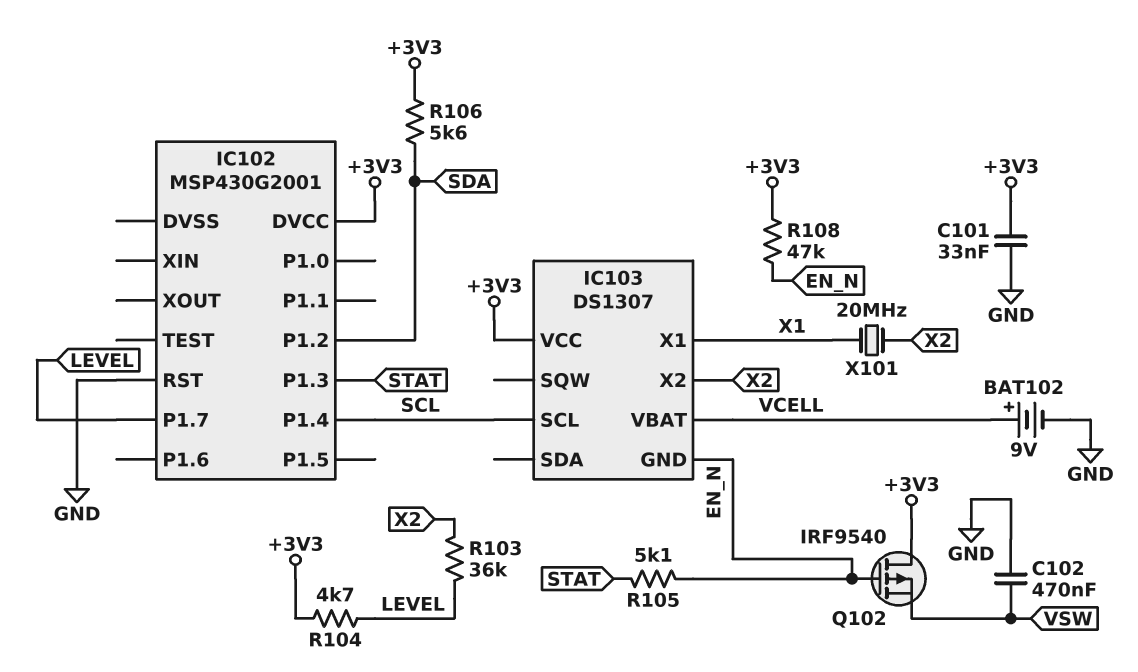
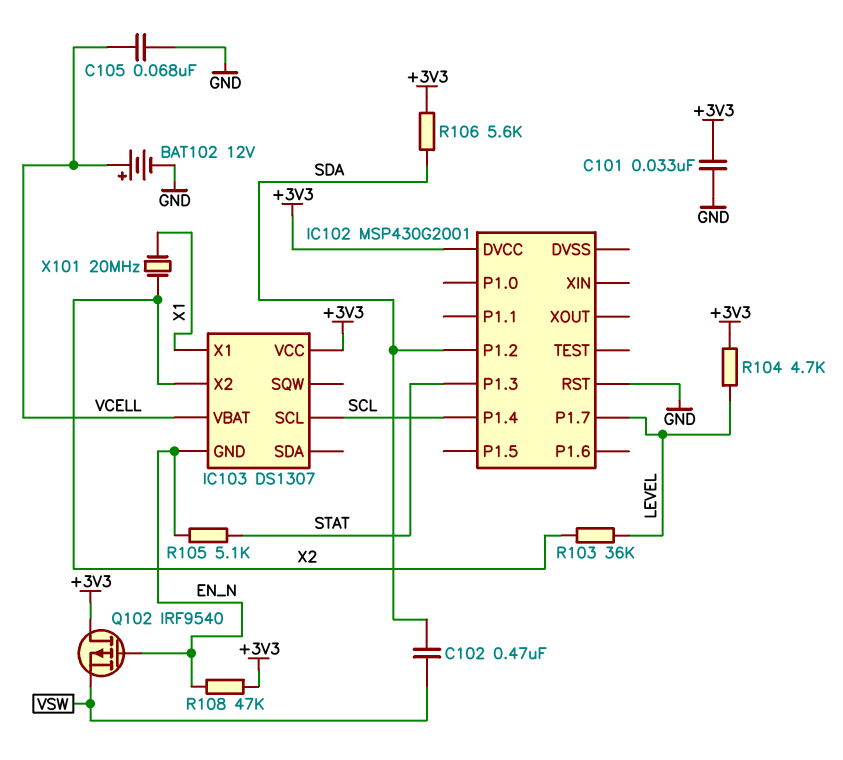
BAT102: 9V (plus VCELL, minus GND) -> 12V (plus VCELL, minus GND)
C102: 470nF (GND, VSW) -> 470nF (SDA, VSW)
C105: none -> 68nF (GND, VCELL)

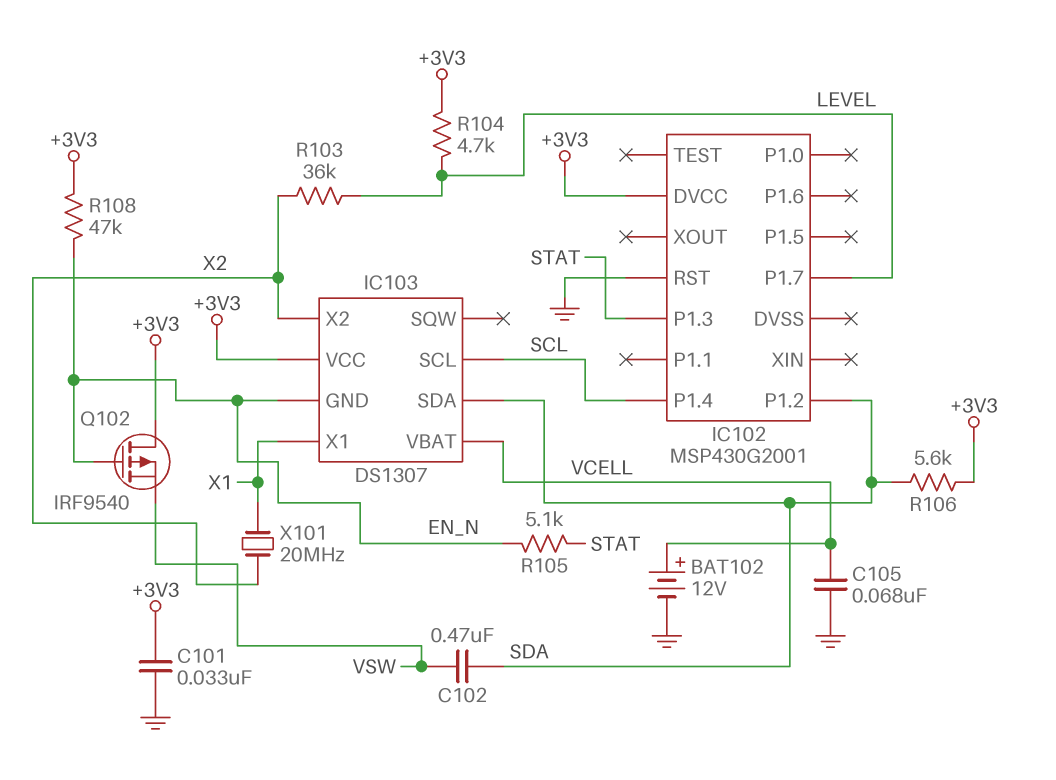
IC103 pin SDA: none -> SDA

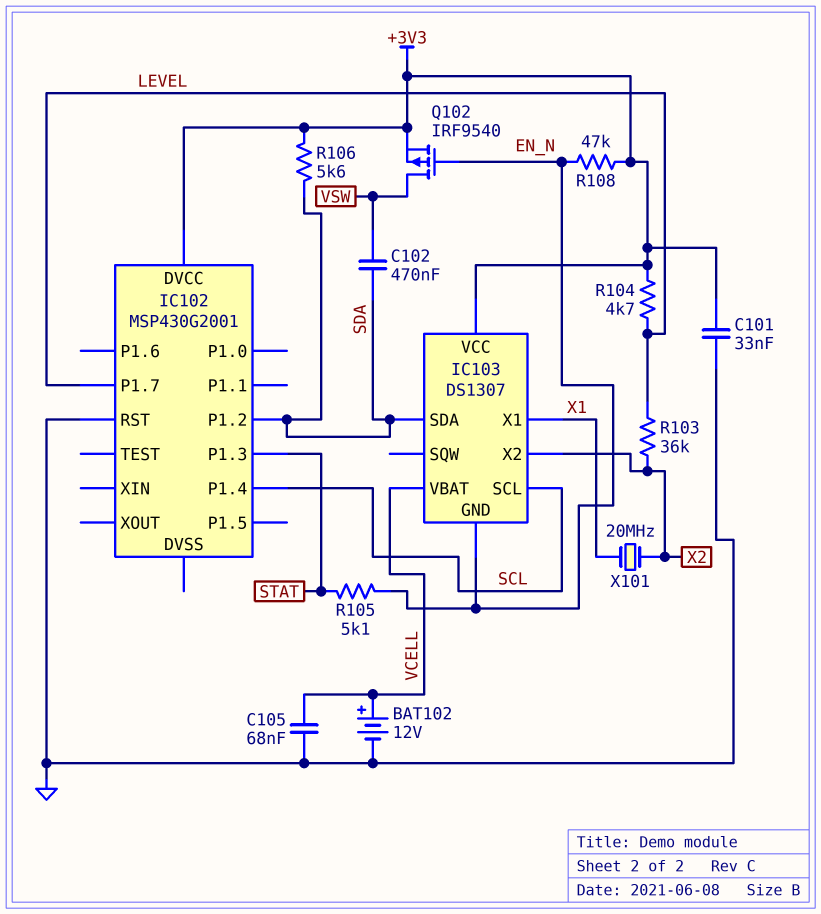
Q102: PMOS IRF9540 (G EN_N, D +3V3, S VSW) -> PMOS IRF9540 (G EN_N, D VSW, S +3V3)

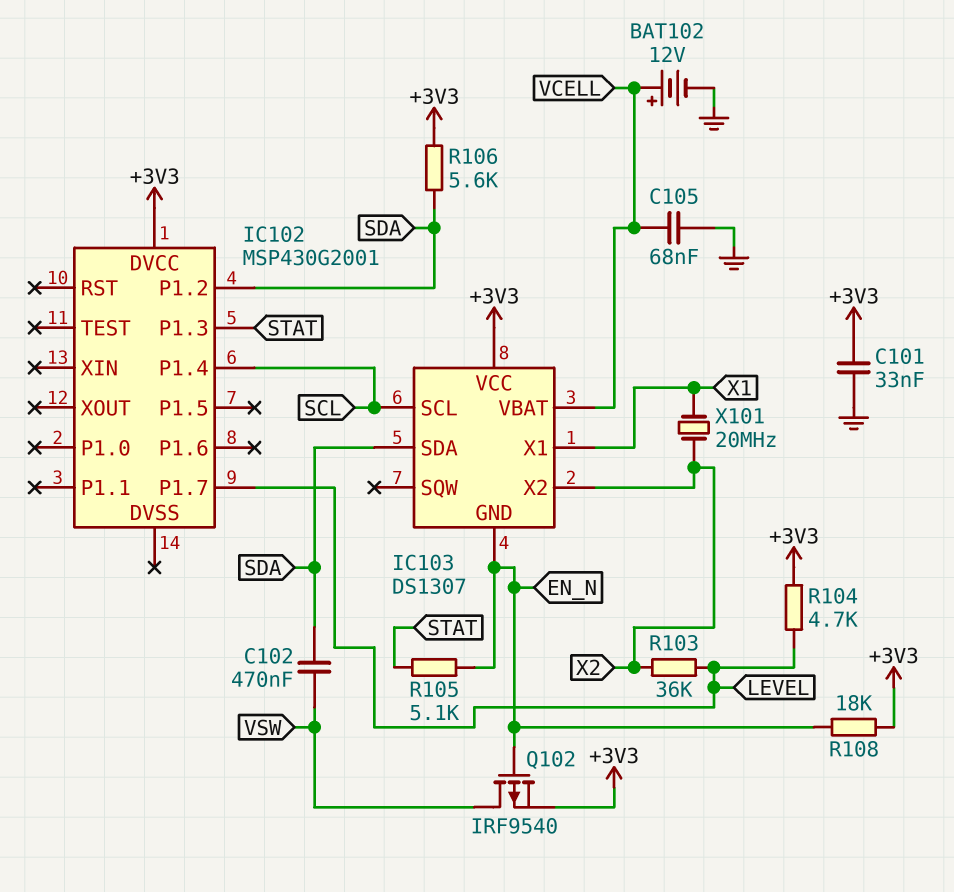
IC102 pin RST: GND -> none
R108: 47k (+3V3, EN_N) -> 18k (+3V3, EN_N)

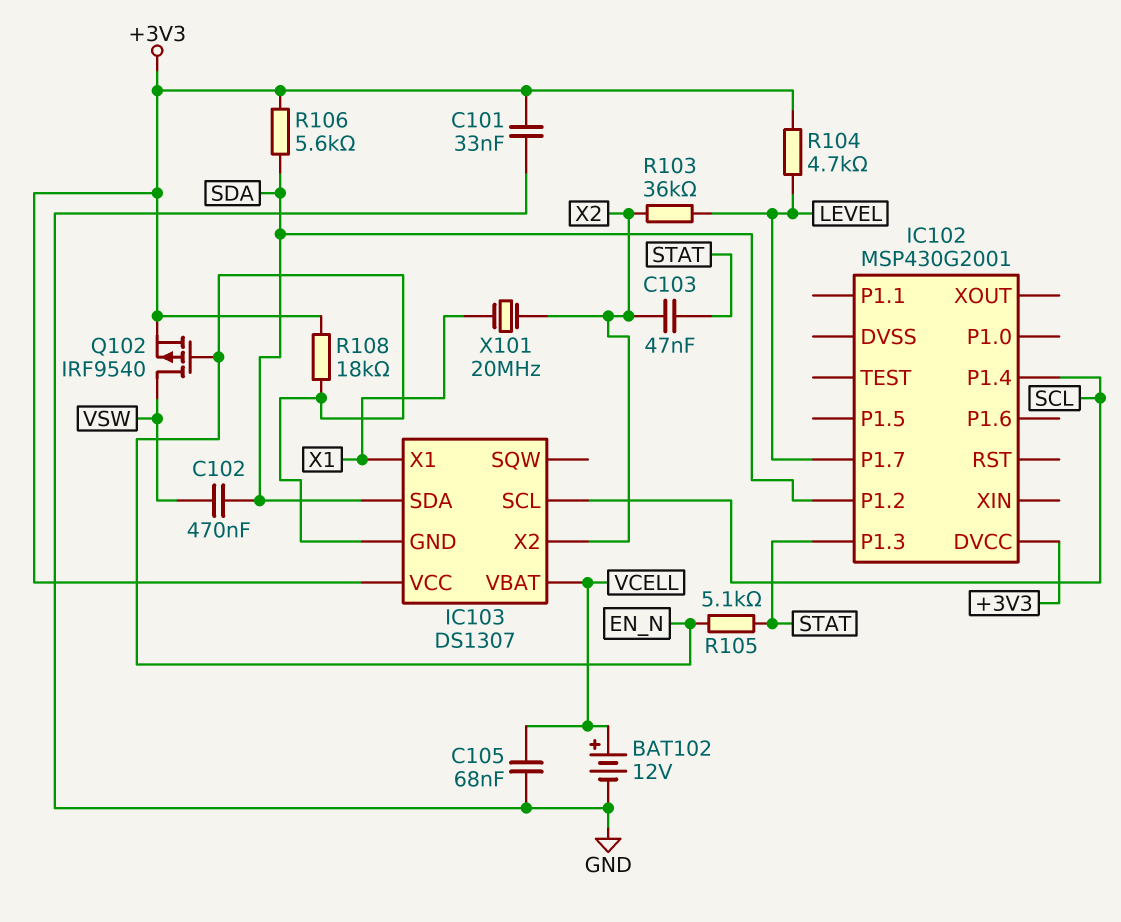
C103: none -> 47nF (STAT, X2)

